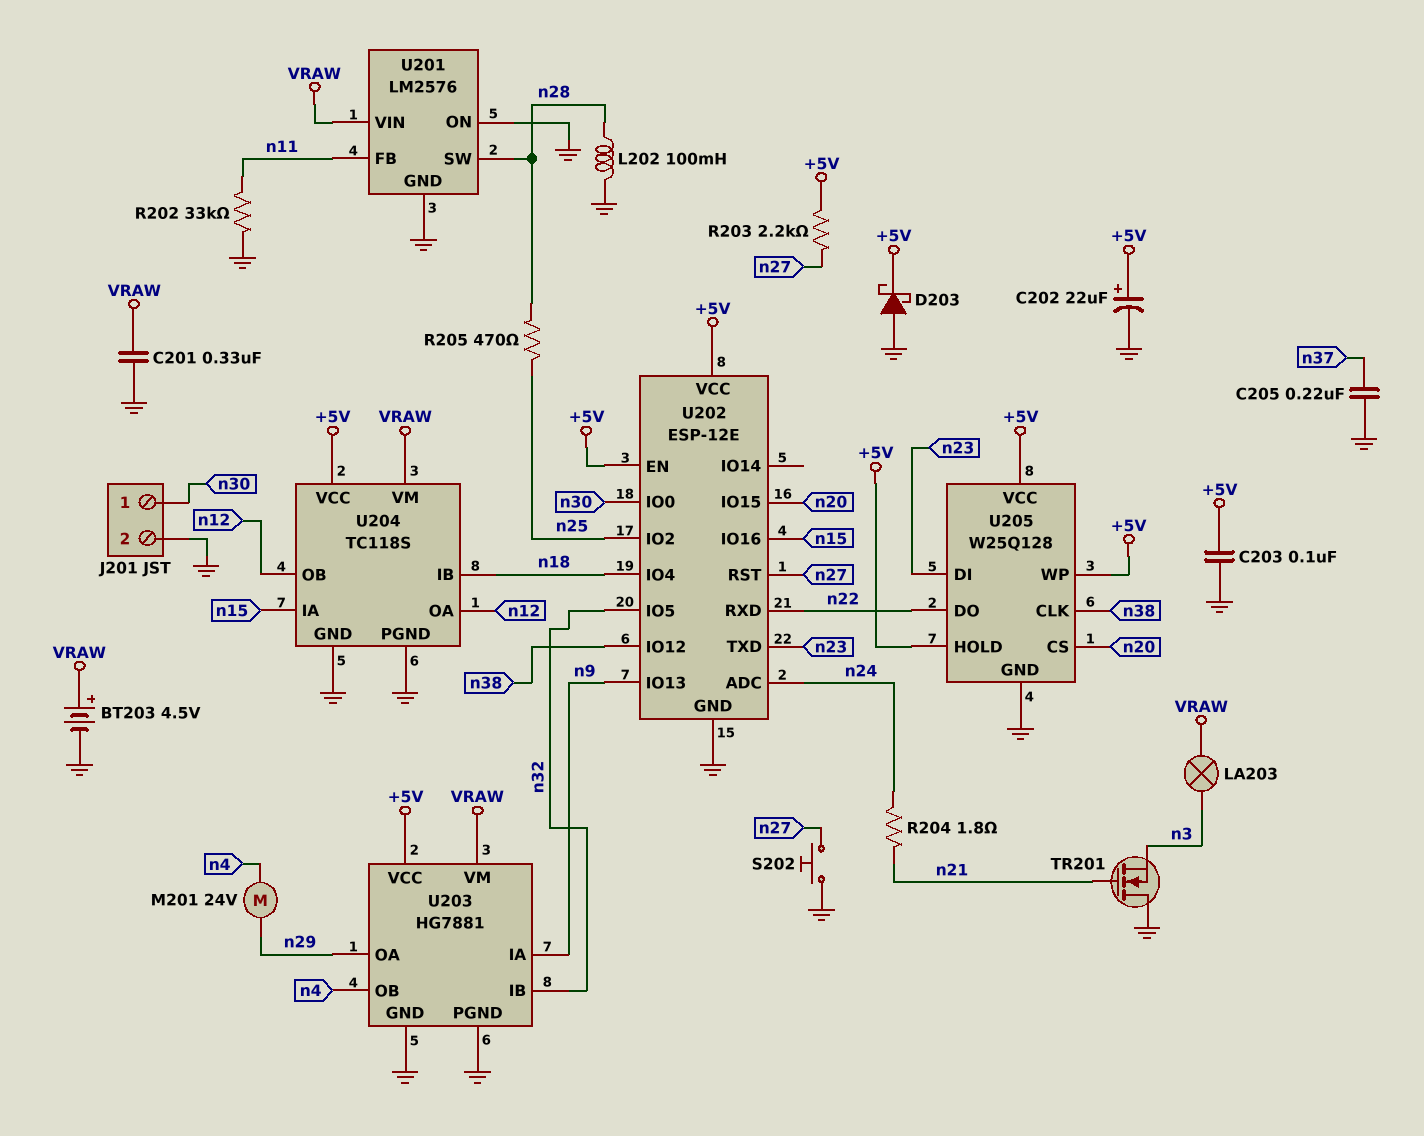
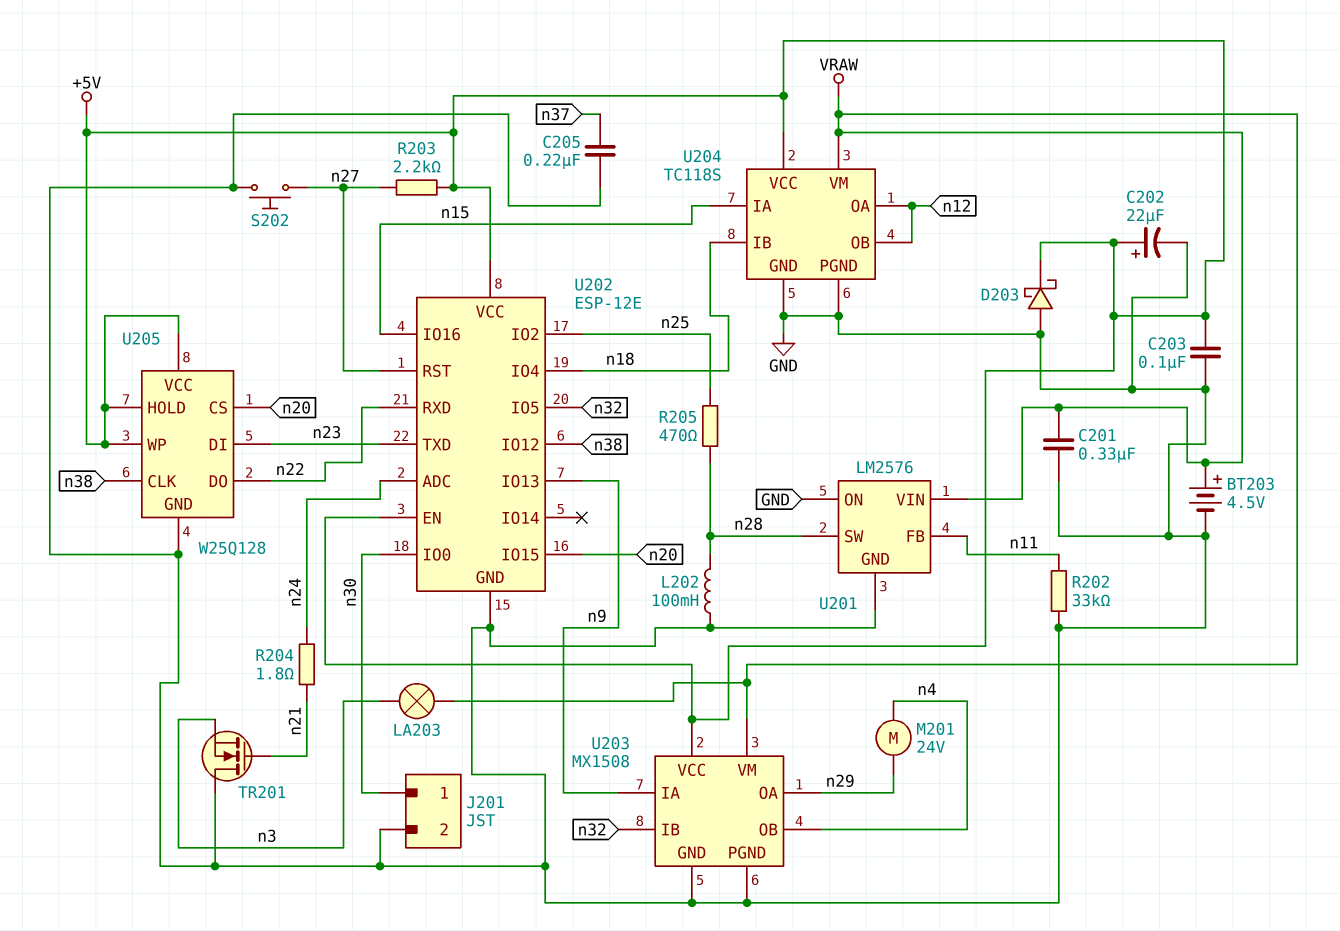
U203: HG7881 -> MX1508

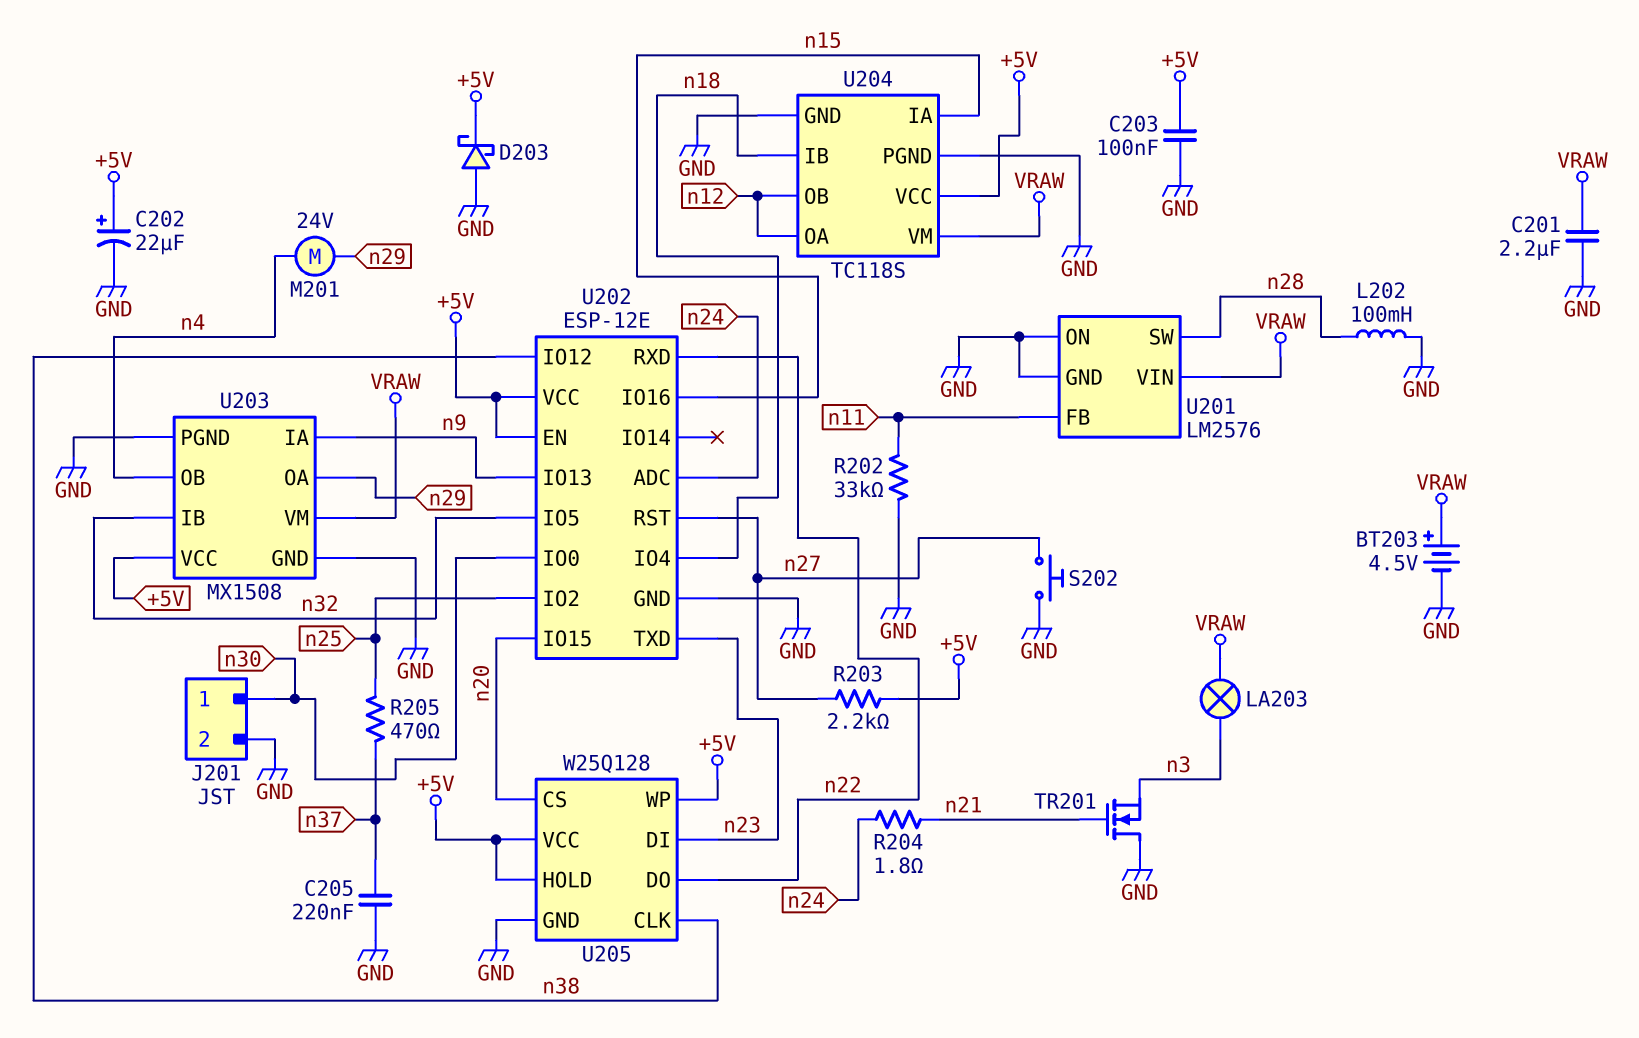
C201: 330nF (GND, VRAW) -> 2.2uF (GND, VRAW)
R205: 470 (n25, n28) -> 470 (n25, n37)

